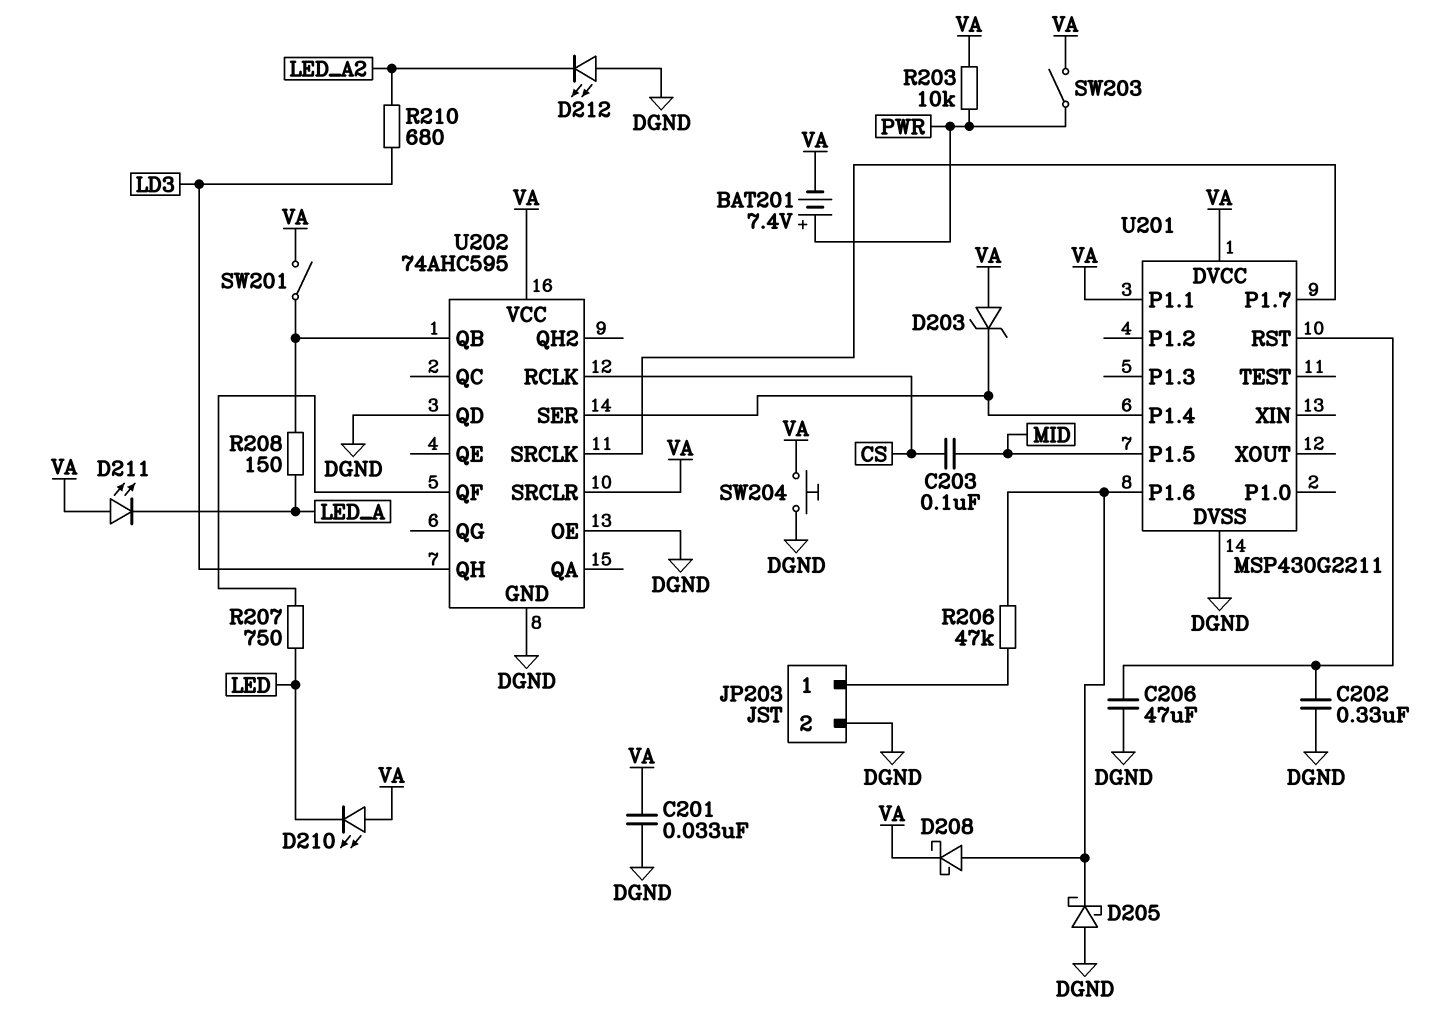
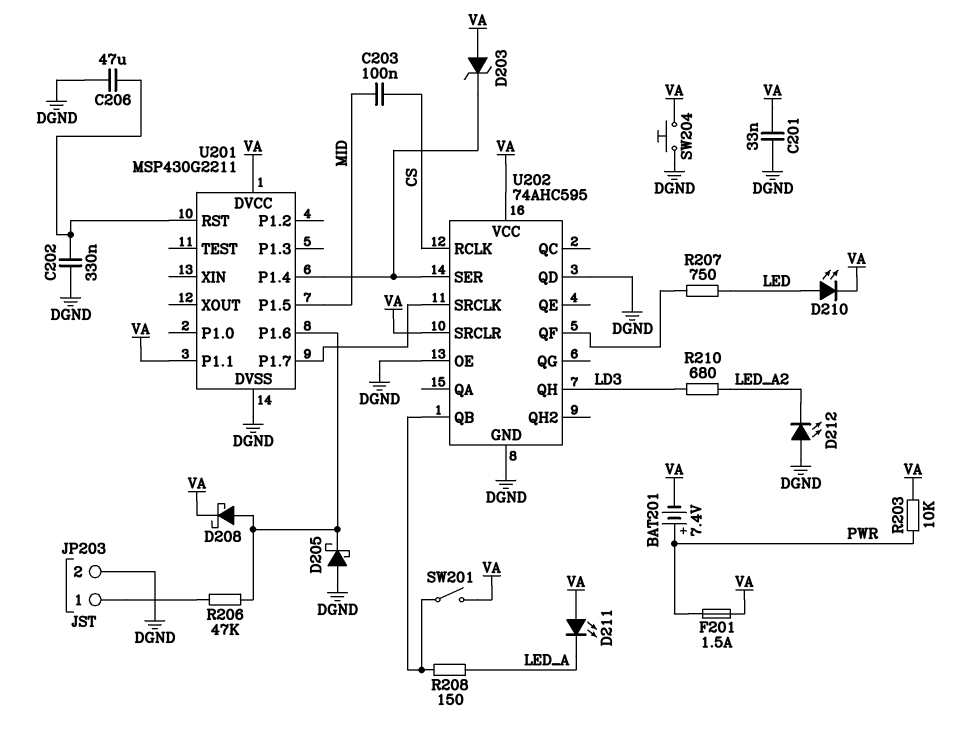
D210: LED (A VA, K LED) -> LED (A LED, K VA)
F201: none -> 1.5A (PWR, VA)
SW203: switch (PWR, VA) -> none

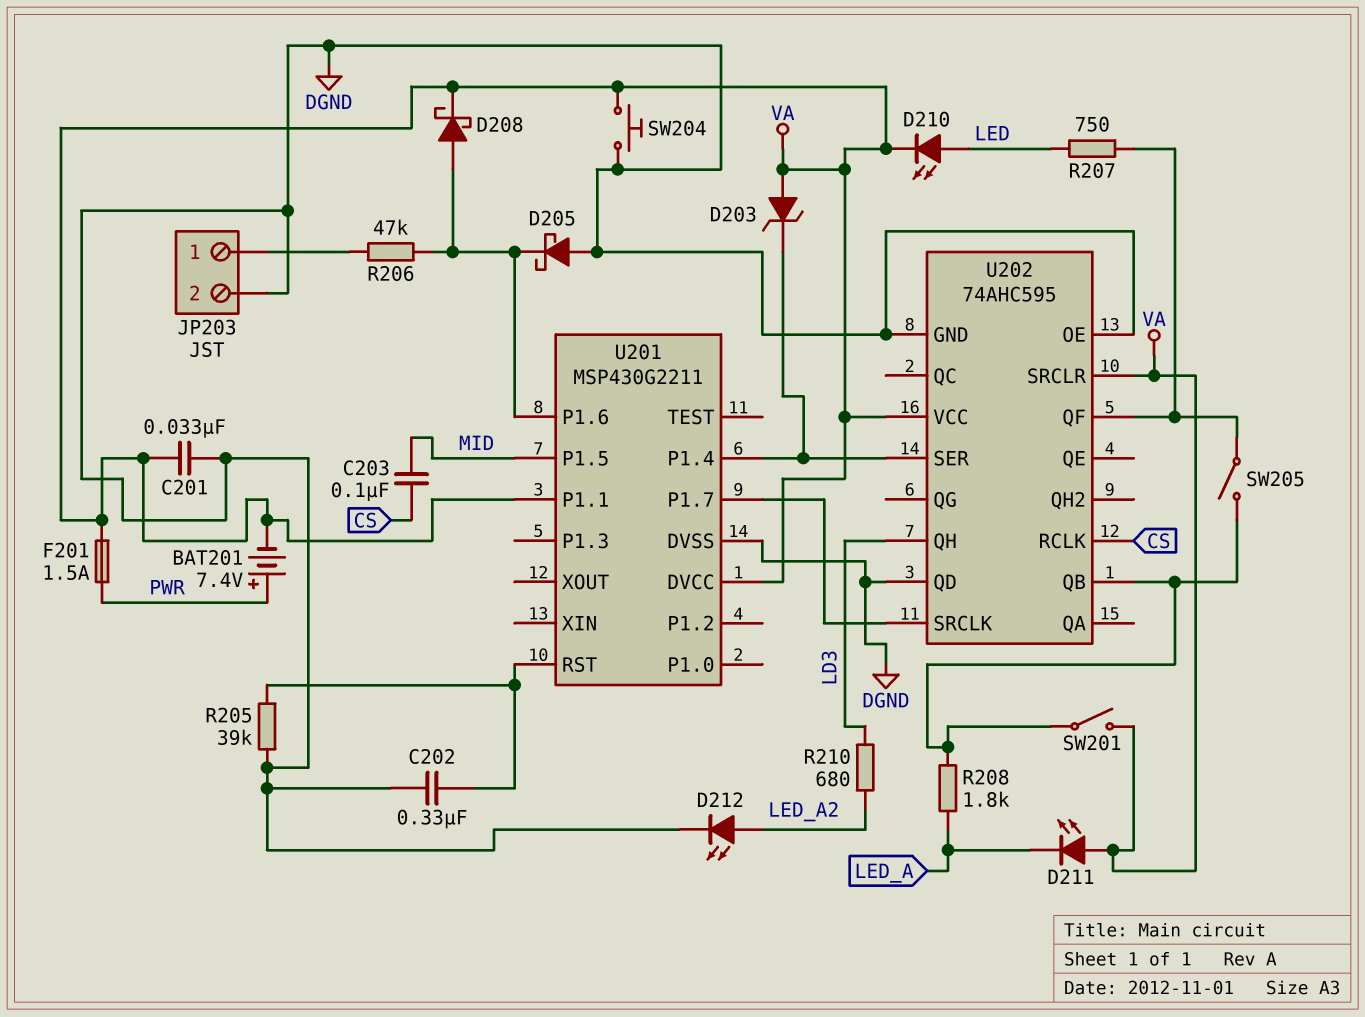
C206: 47uF (DGND, U201/RST) -> none
D212: LED (A DGND, K LED_A2) -> LED (A LED_A2, K DGND)
R203: 10k (PWR, VA) -> none
R205: none -> 39k (DGND, U201/RST)
R208: 150 (LED_A, U202/QB) -> 1.8k (LED_A, U202/QB)
SW205: none -> switch (U202/QB, U202/QF)

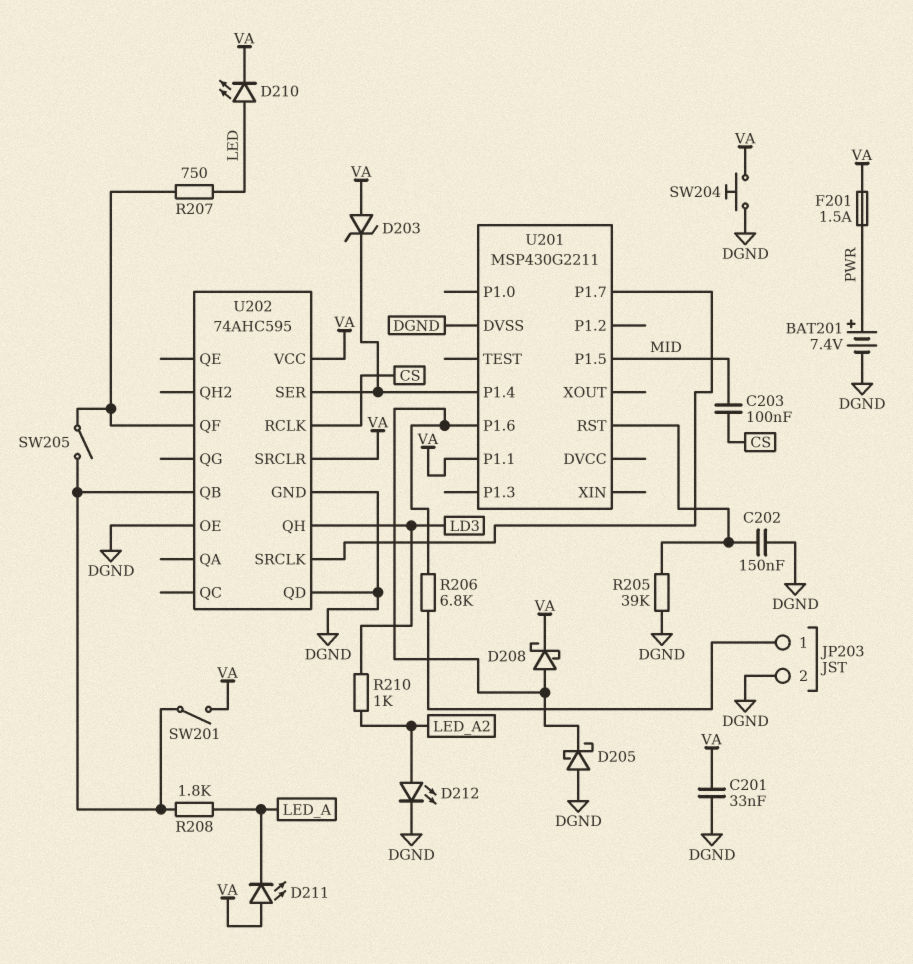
BAT201: 7.4V (plus PWR, minus VA) -> 7.4V (plus PWR, minus DGND)
C202: 330nF (DGND, U201/RST) -> 150nF (DGND, U201/RST)
R206: 47k (JP203/1, U201/P1.6) -> 6.8k (JP203/1, U201/P1.6)
R210: 680 (LD3, LED_A2) -> 1k (LD3, LED_A2)
U201 pin DVCC: VA -> none

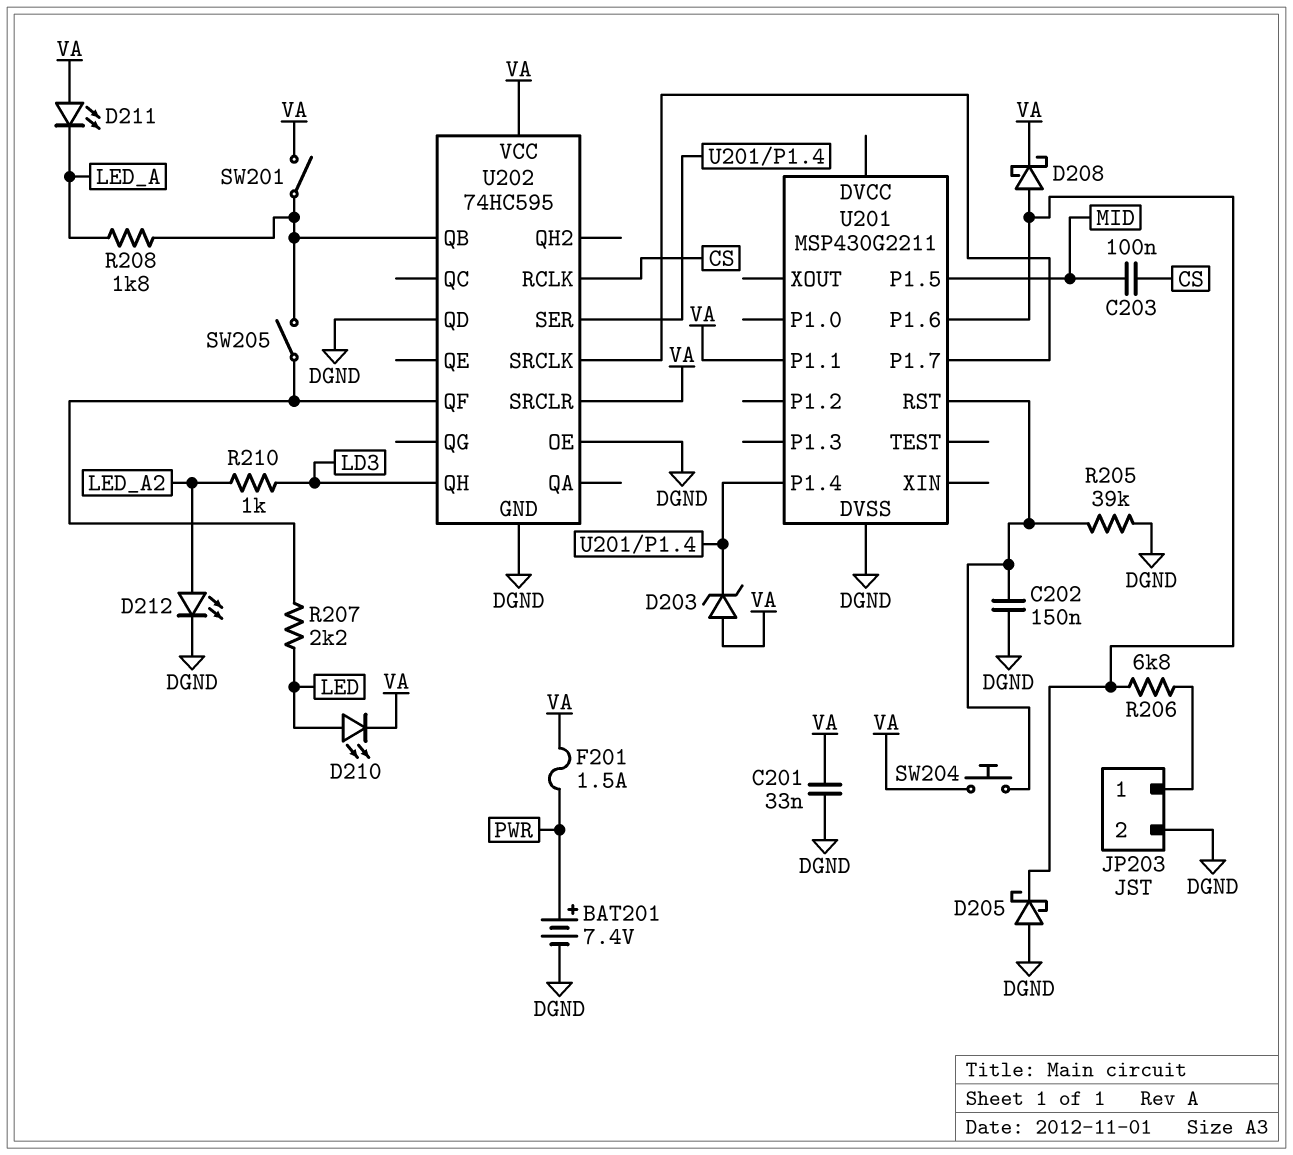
R207: 750 (LED, U202/QF) -> 2.2k (LED, U202/QF)
SW204: button (DGND, VA) -> button (U201/RST, VA)
U202: 74AHC595 -> 74HC595

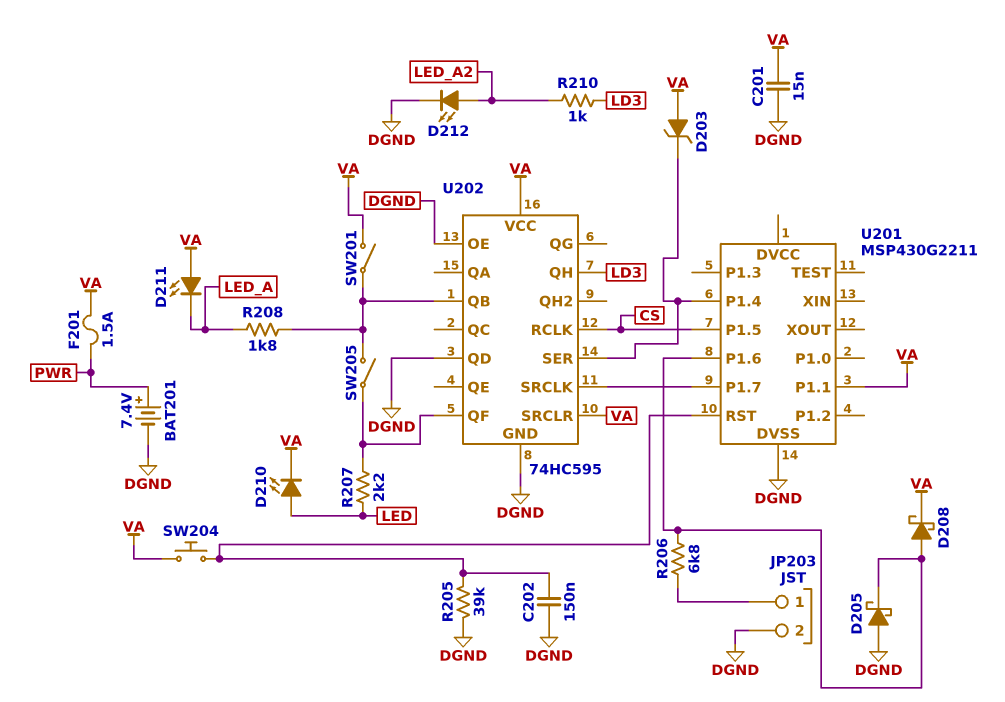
C201: 33nF (DGND, VA) -> 15nF (DGND, VA)
C203: 100nF (CS, MID) -> none
U201 pin P1.5: MID -> CS

